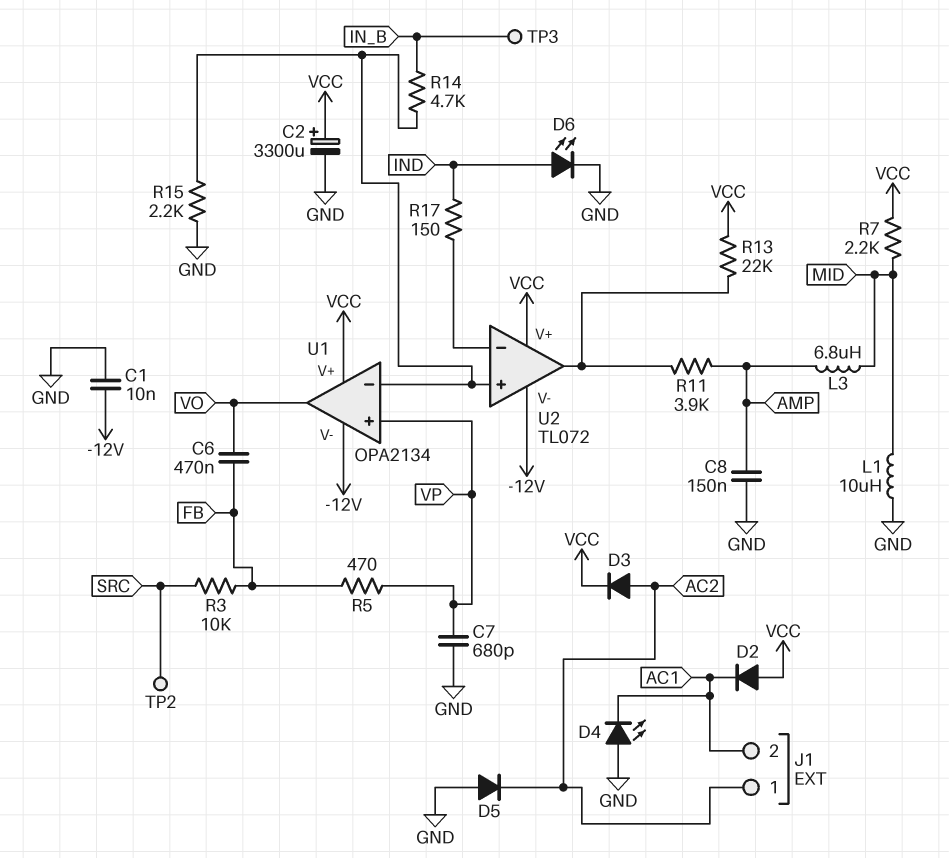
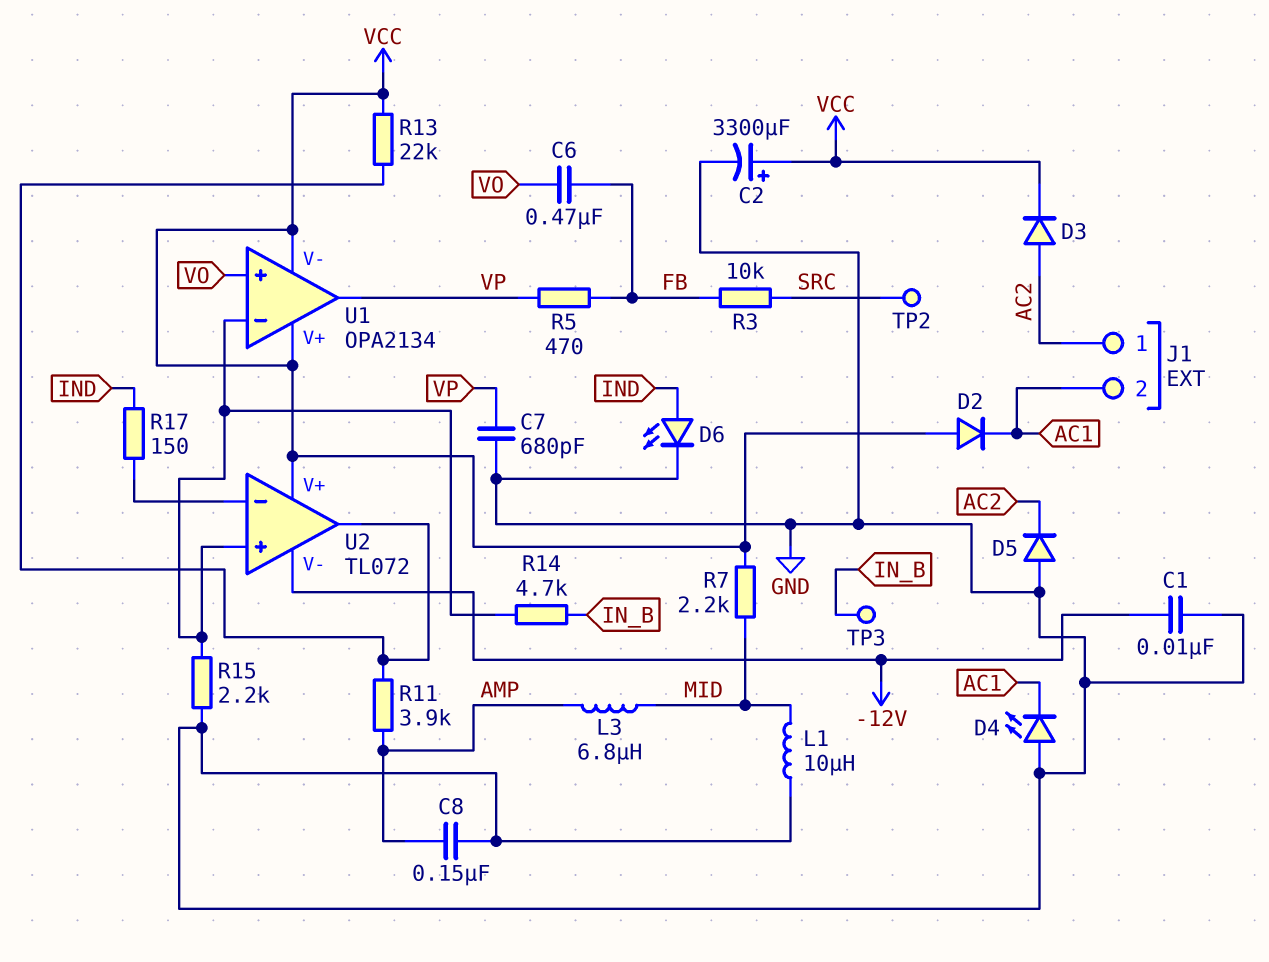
U1 pin V-: -12V -> VCC
U1 pin in+: VP -> VO
U1 pin out: VO -> VP

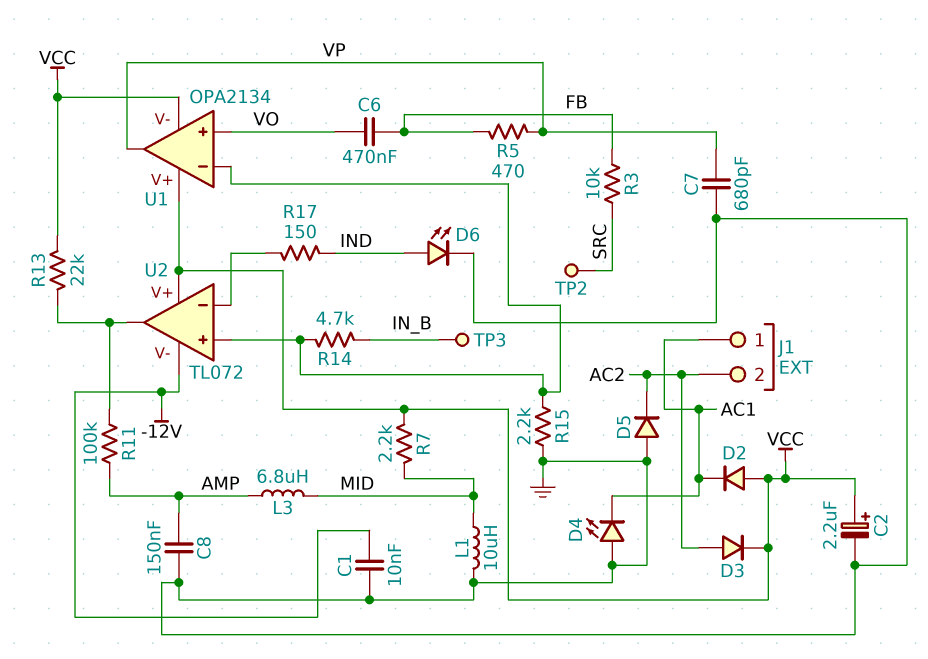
C2: 3300uF (plus VCC, minus GND) -> 2.2uF (plus VCC, minus GND)
J1 pin 1: AC2 -> AC1
J1 pin 2: AC1 -> AC2
R11: 3.9k (AMP, U2/out) -> 100k (AMP, U2/out)

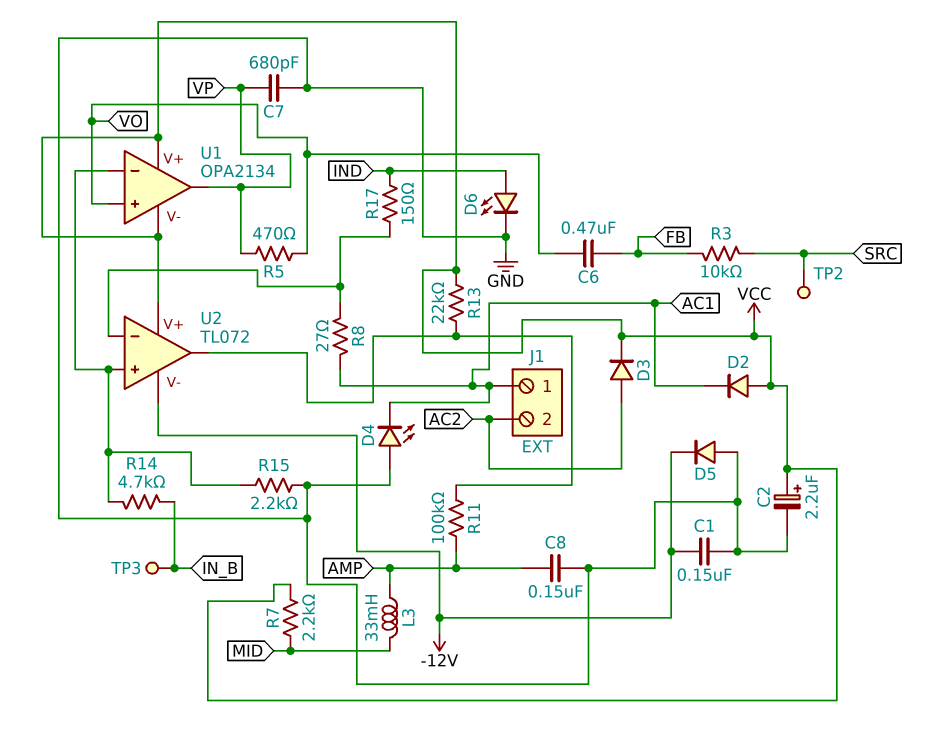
C1: 10nF (-12V, GND) -> 150nF (-12V, GND)
D5: diode (A GND, K AC2) -> diode (A GND, K -12V)
L1: 10uH (GND, MID) -> none
L3: 6.8uH (AMP, MID) -> 33mH (AMP, MID)
R5: 470 (FB, VP) -> 470 (VO, VP)
R8: none -> 27 (AC1, U2/in-)

